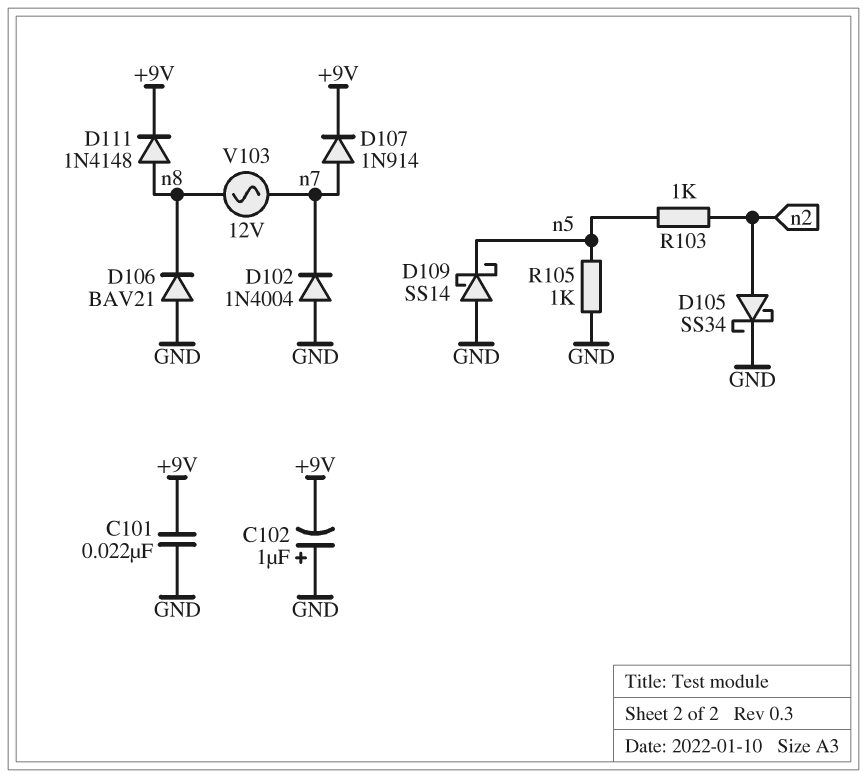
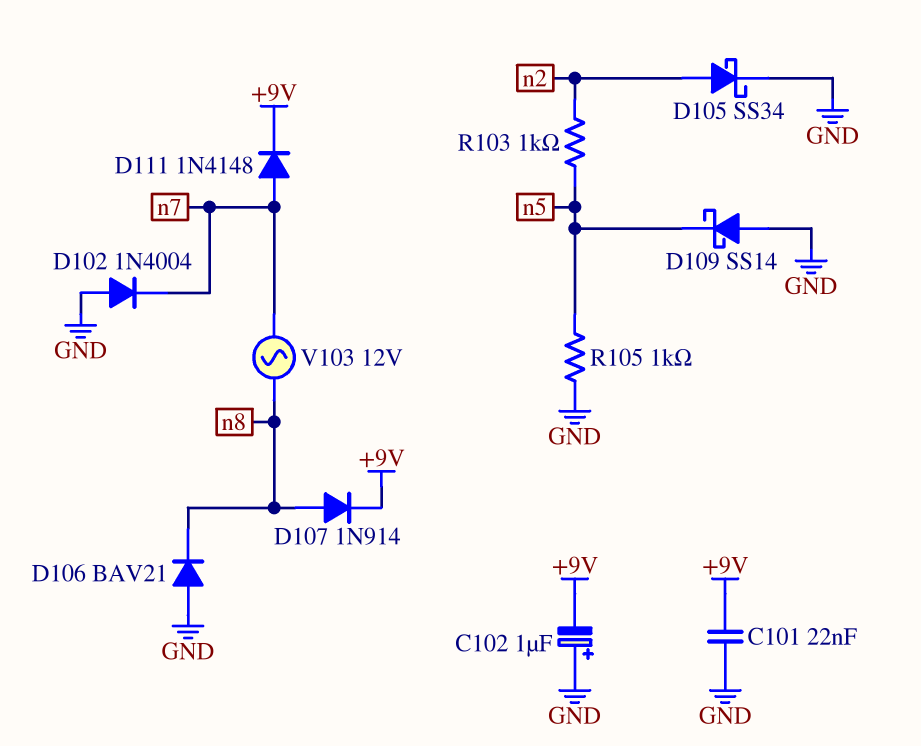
D107: diode 1N914 (A n7, K +9V) -> diode 1N914 (A n8, K +9V)
D111: diode 1N4148 (A n8, K +9V) -> diode 1N4148 (A n7, K +9V)

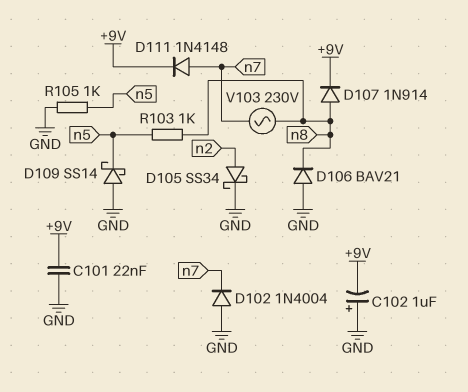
R103: 1k (n2, n5) -> 1k (n5, n8)
V103: AC 12V (n7, n8) -> AC 230V (n7, n8)

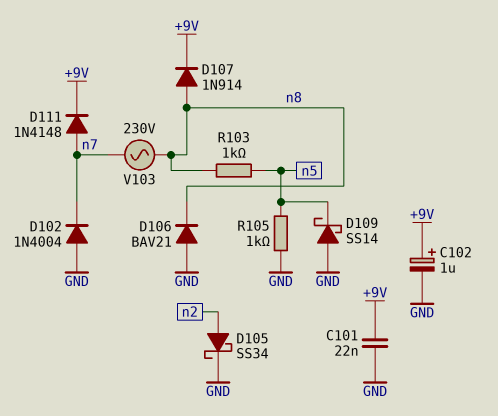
C102: 1uF (plus GND, minus +9V) -> 1uF (plus +9V, minus GND)

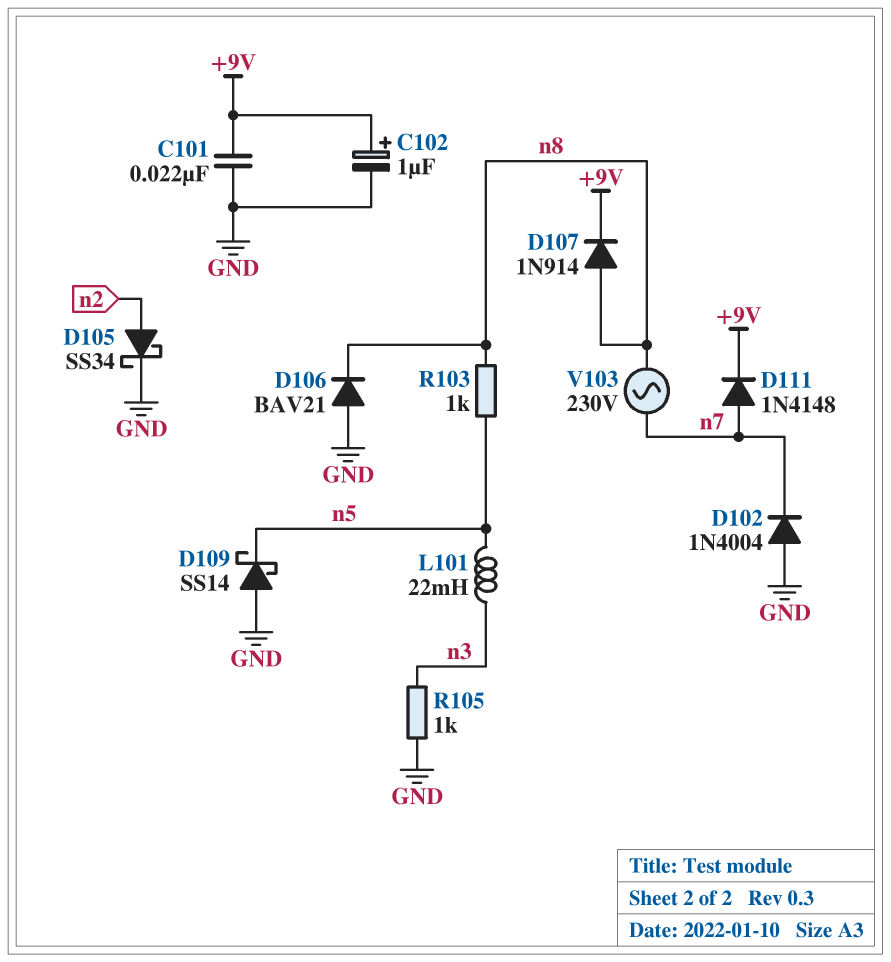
L101: none -> 22mH (n3, n5)
R105: 1k (GND, n5) -> 1k (GND, n3)

